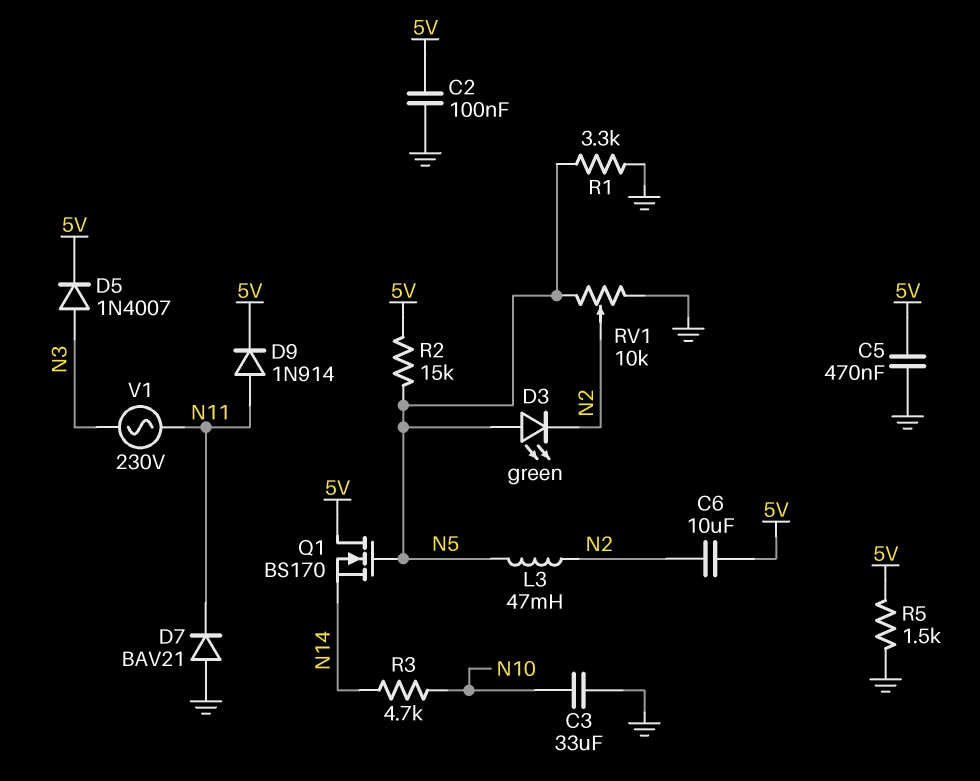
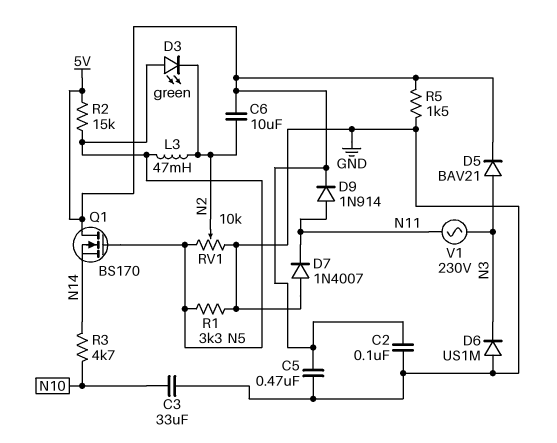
D5: diode 1N4007 (A N3, K 5V) -> diode BAV21 (A N3, K 5V)
D6: none -> diode US1M (A GND, K N3)
D7: diode BAV21 (A GND, K N11) -> diode 1N4007 (A GND, K N11)

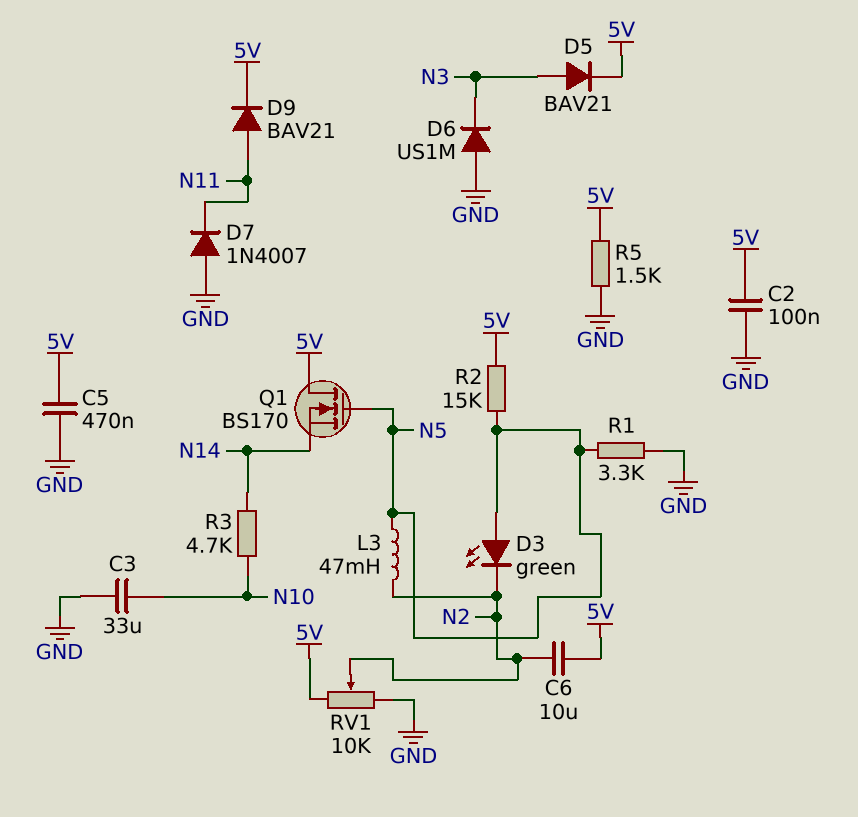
D9: diode 1N914 (A N11, K 5V) -> diode BAV21 (A N11, K 5V)
RV1: 10k (GND, N5, wiper N2) -> 10k (5V, GND, wiper N2)
V1: AC 230V (N3, N11) -> none

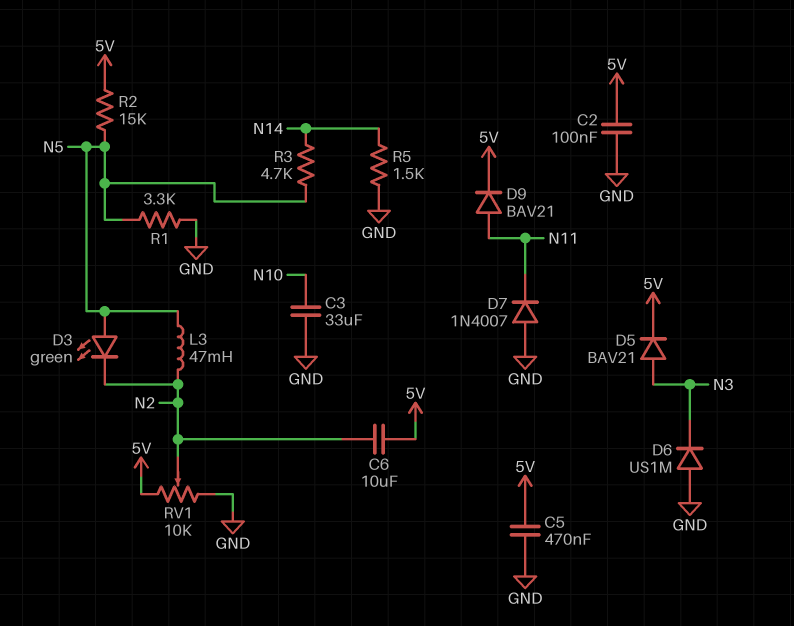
Q1: NMOS BS170 (G N5, D 5V, S N14) -> none
R3: 4.7k (N10, N14) -> 4.7k (N5, N14)
R5: 1.5k (5V, GND) -> 1.5k (GND, N14)

